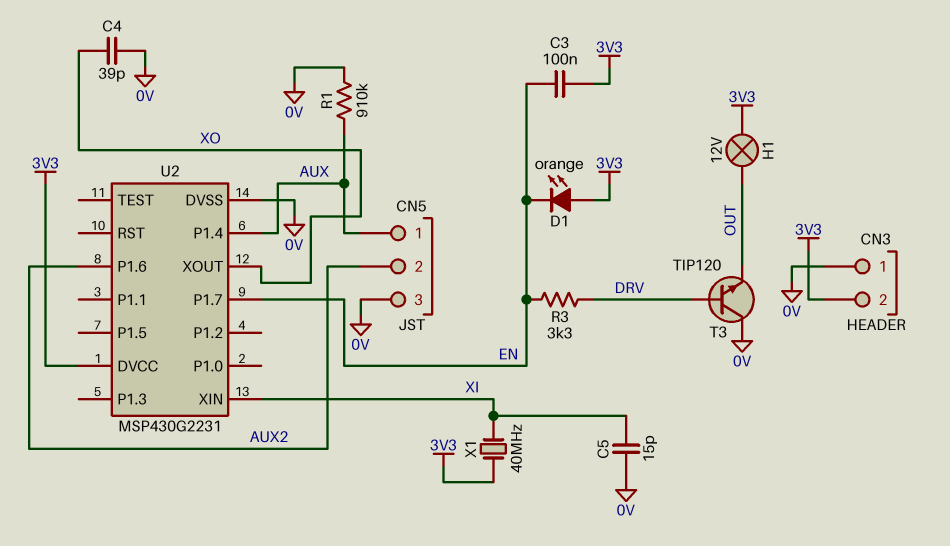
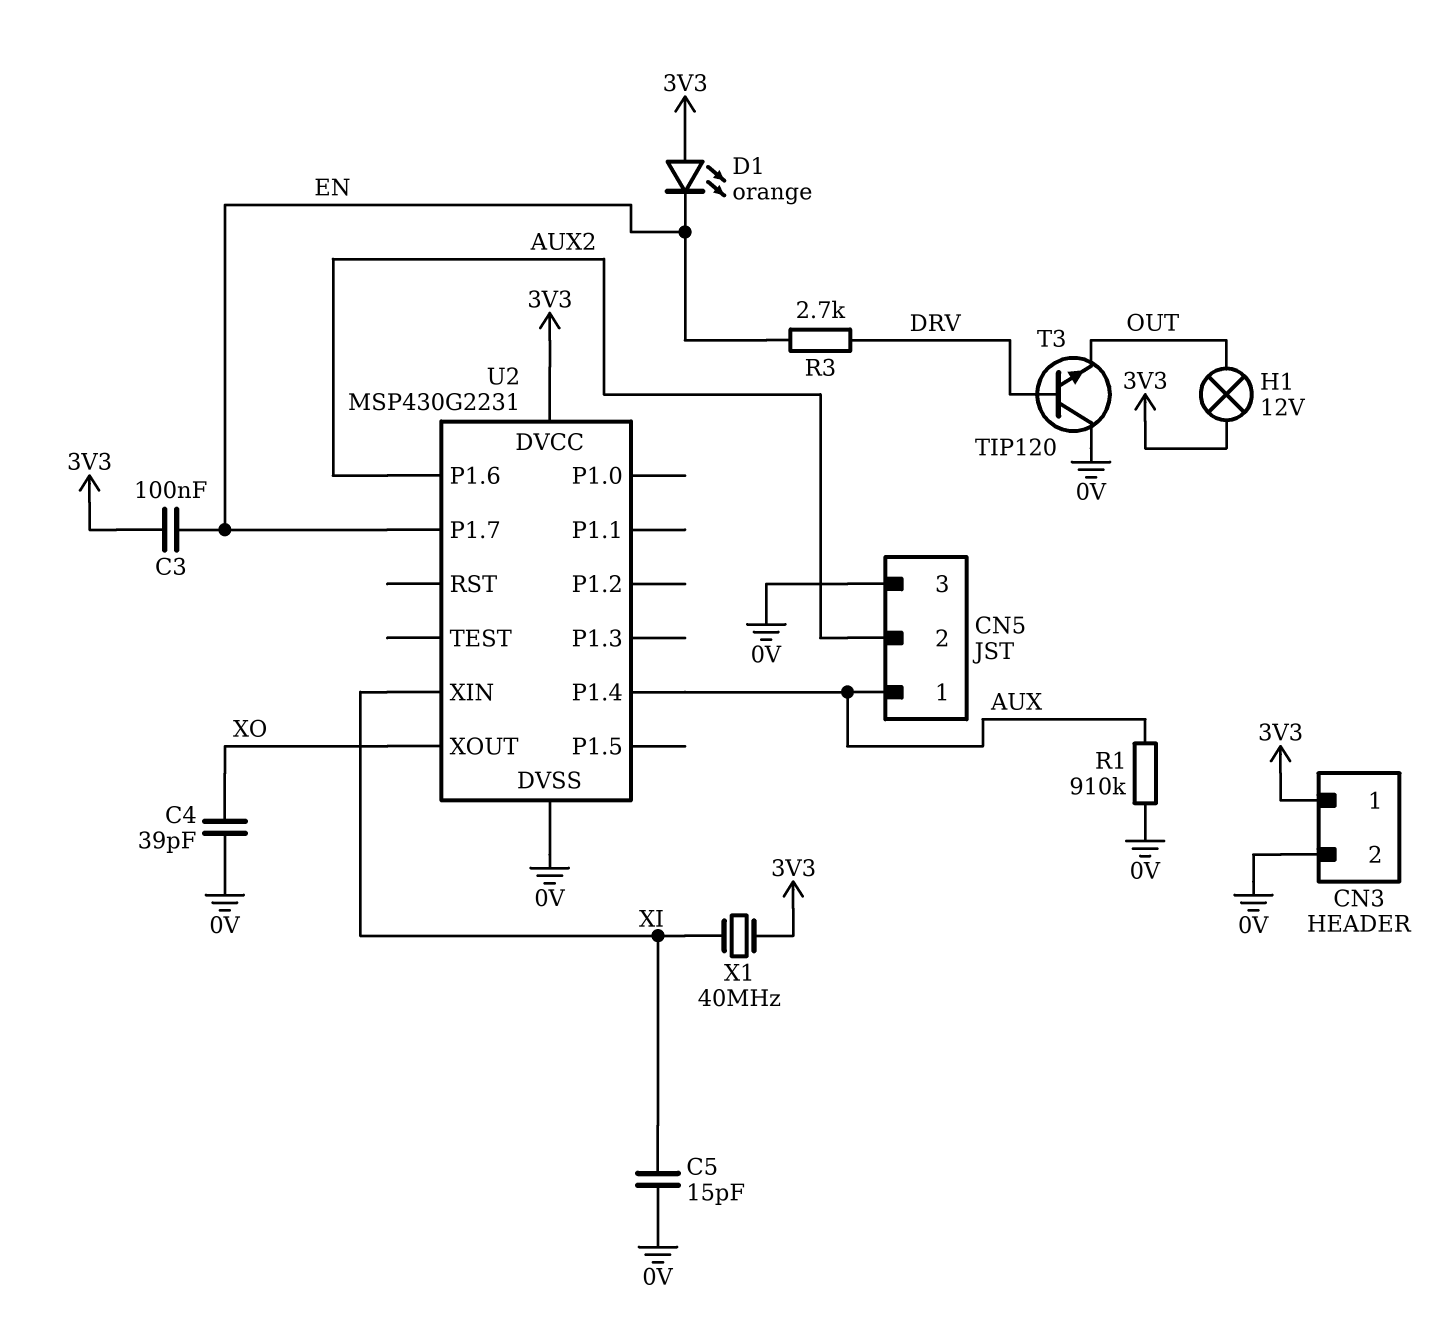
CN3 pin 1: 0V -> 3V3
CN3 pin 2: 3V3 -> 0V
R3: 3.3k (DRV, EN) -> 2.7k (DRV, EN)

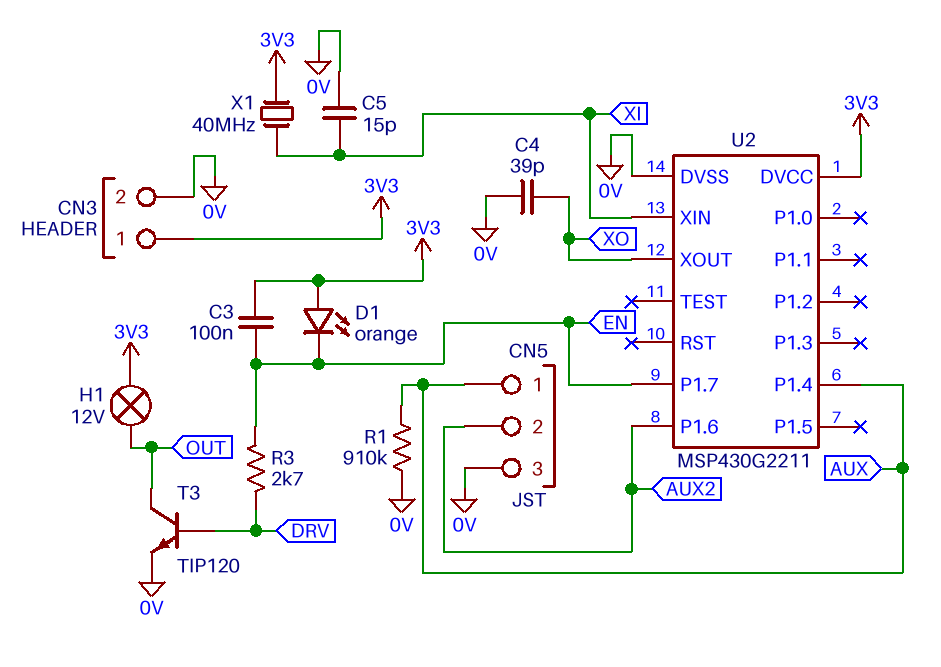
T3: NPN TIP120 (B DRV, C 0V, E OUT) -> NPN TIP120 (B DRV, C OUT, E 0V)
U2: MSP430G2231 -> MSP430G2211

